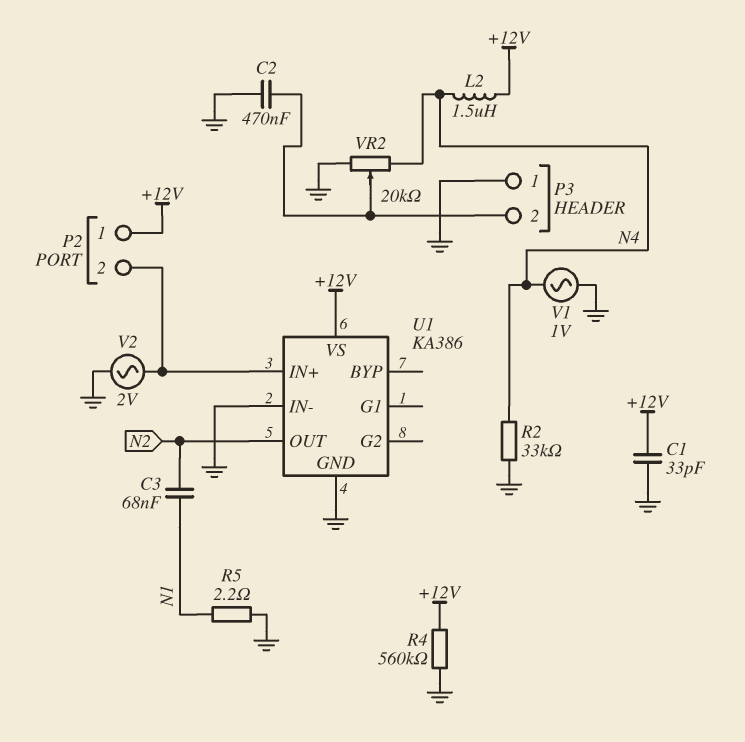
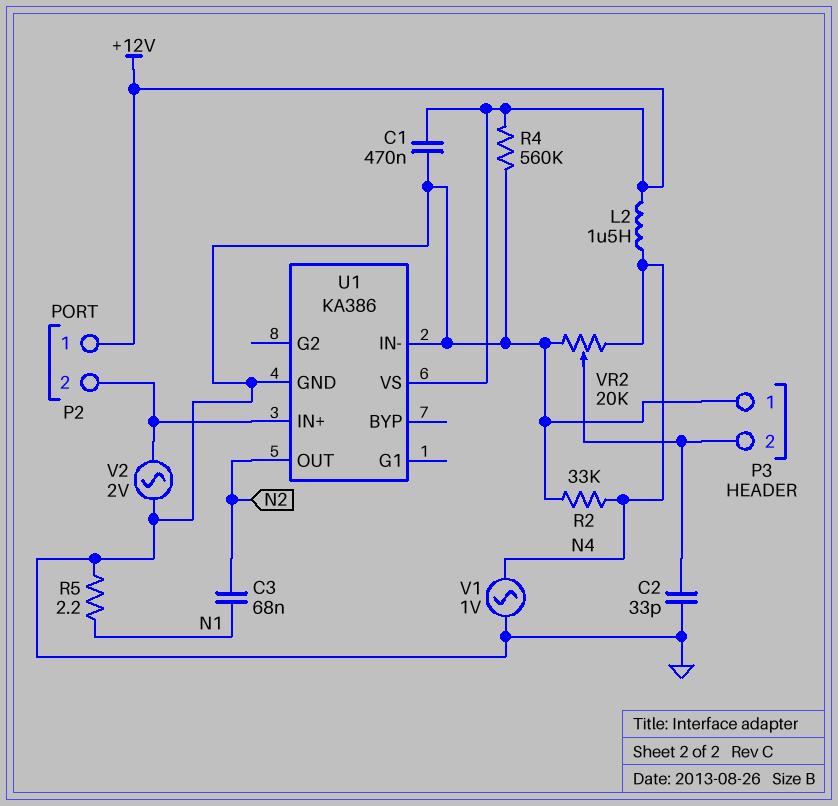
C1: 33pF (+12V, GND) -> 470nF (+12V, GND)
C2: 470nF (GND, P3/2) -> 33pF (GND, P3/2)

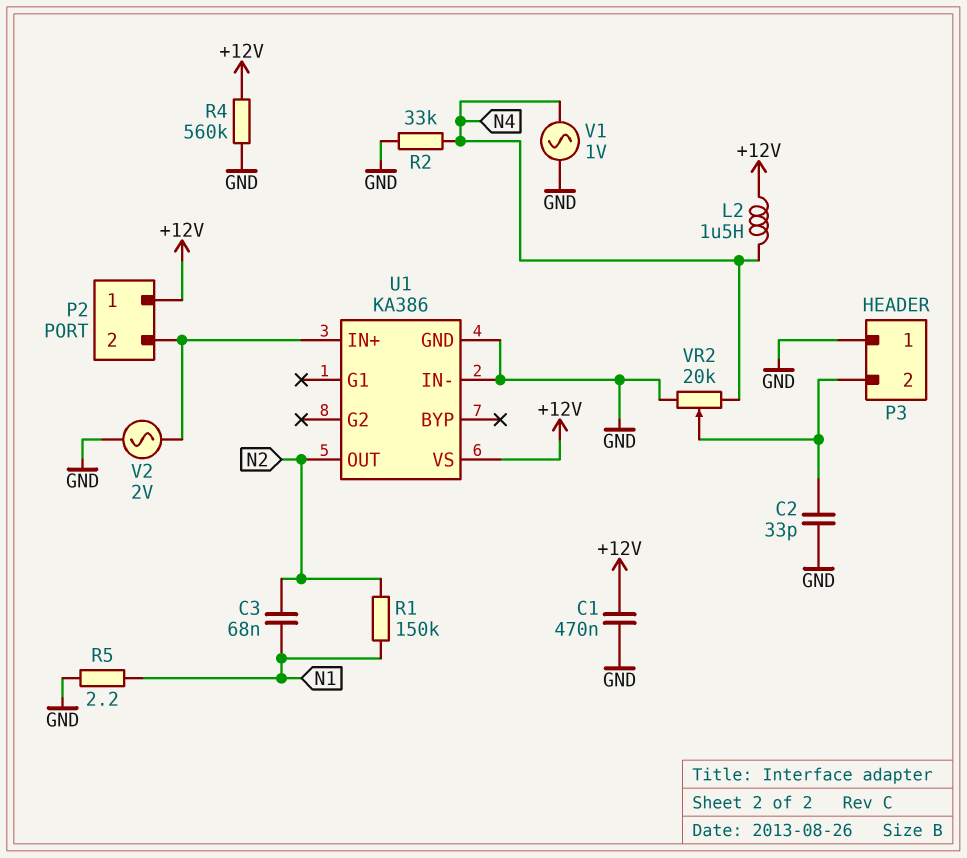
R1: none -> 150k (N1, N2)

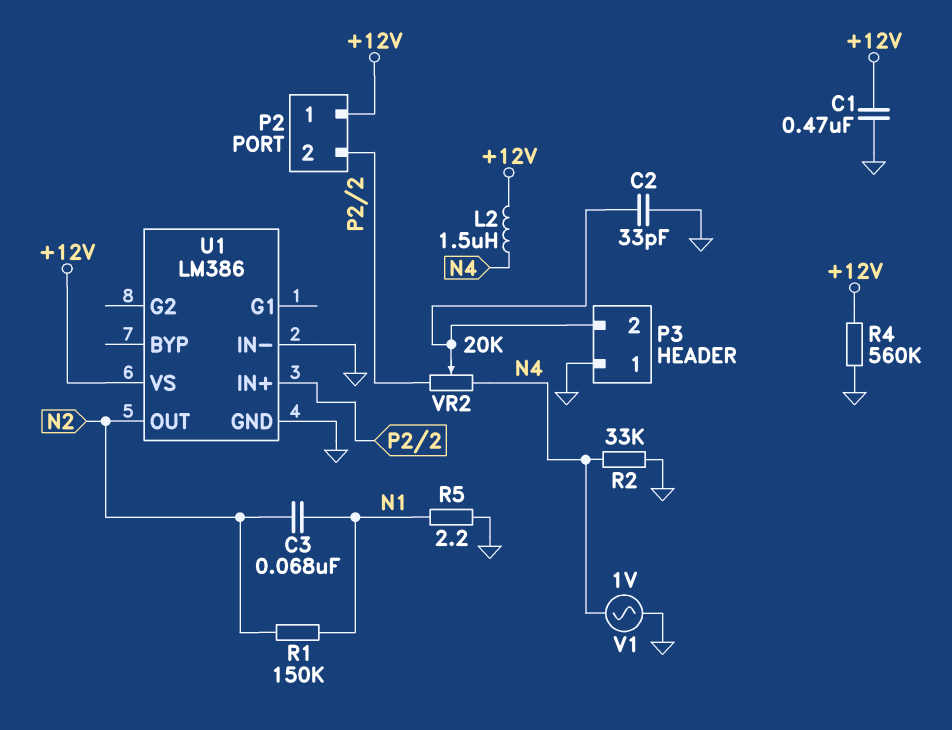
U1: KA386 -> LM386
V2: AC 2V (GND, P2/2) -> none
VR2: 20k (GND, N4, wiper P3/2) -> 20k (N4, P2/2, wiper P3/2)

